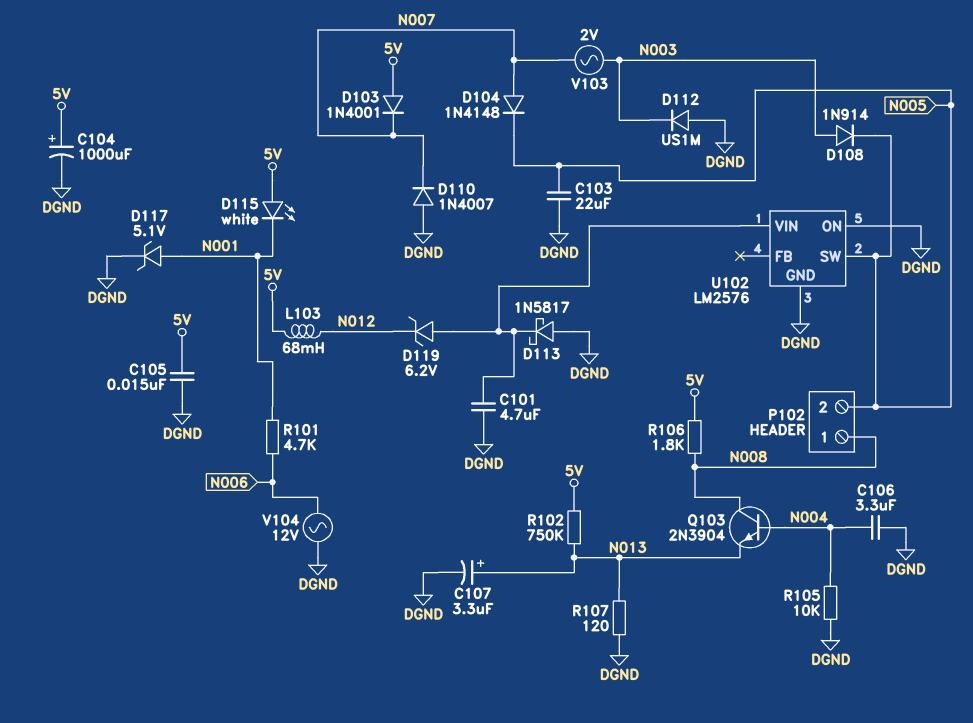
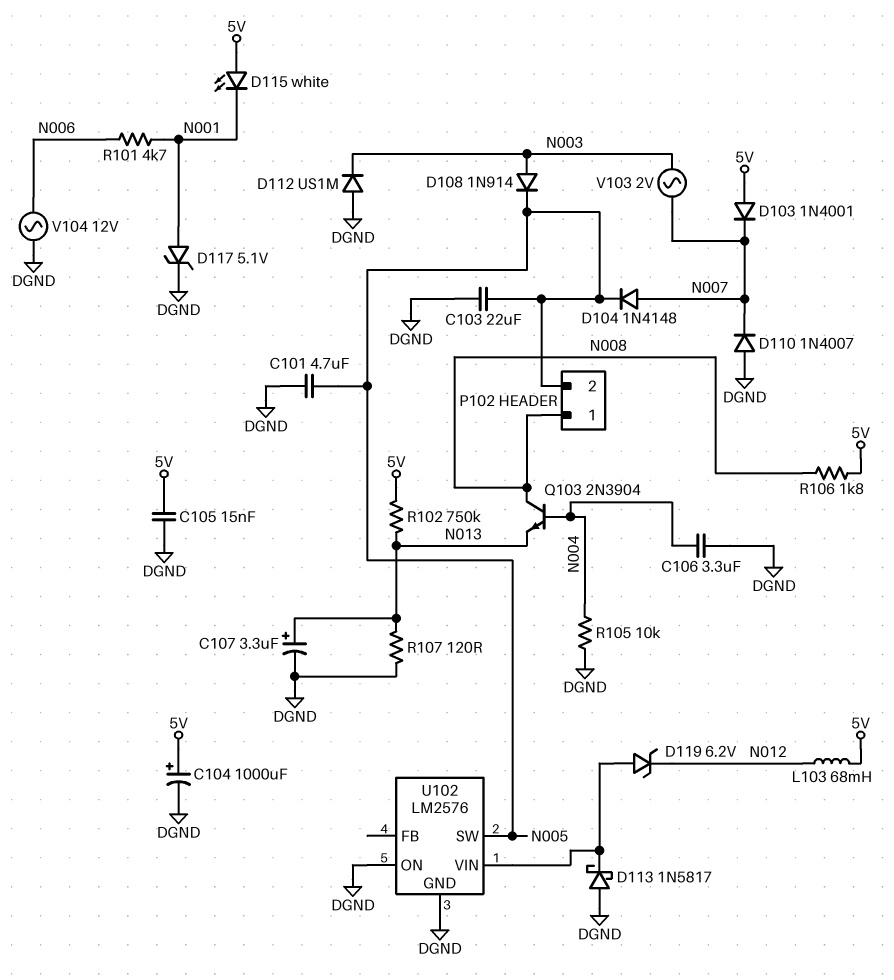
C101: 4.7uF (DGND, U102/VIN) -> 4.7uF (DGND, N005)

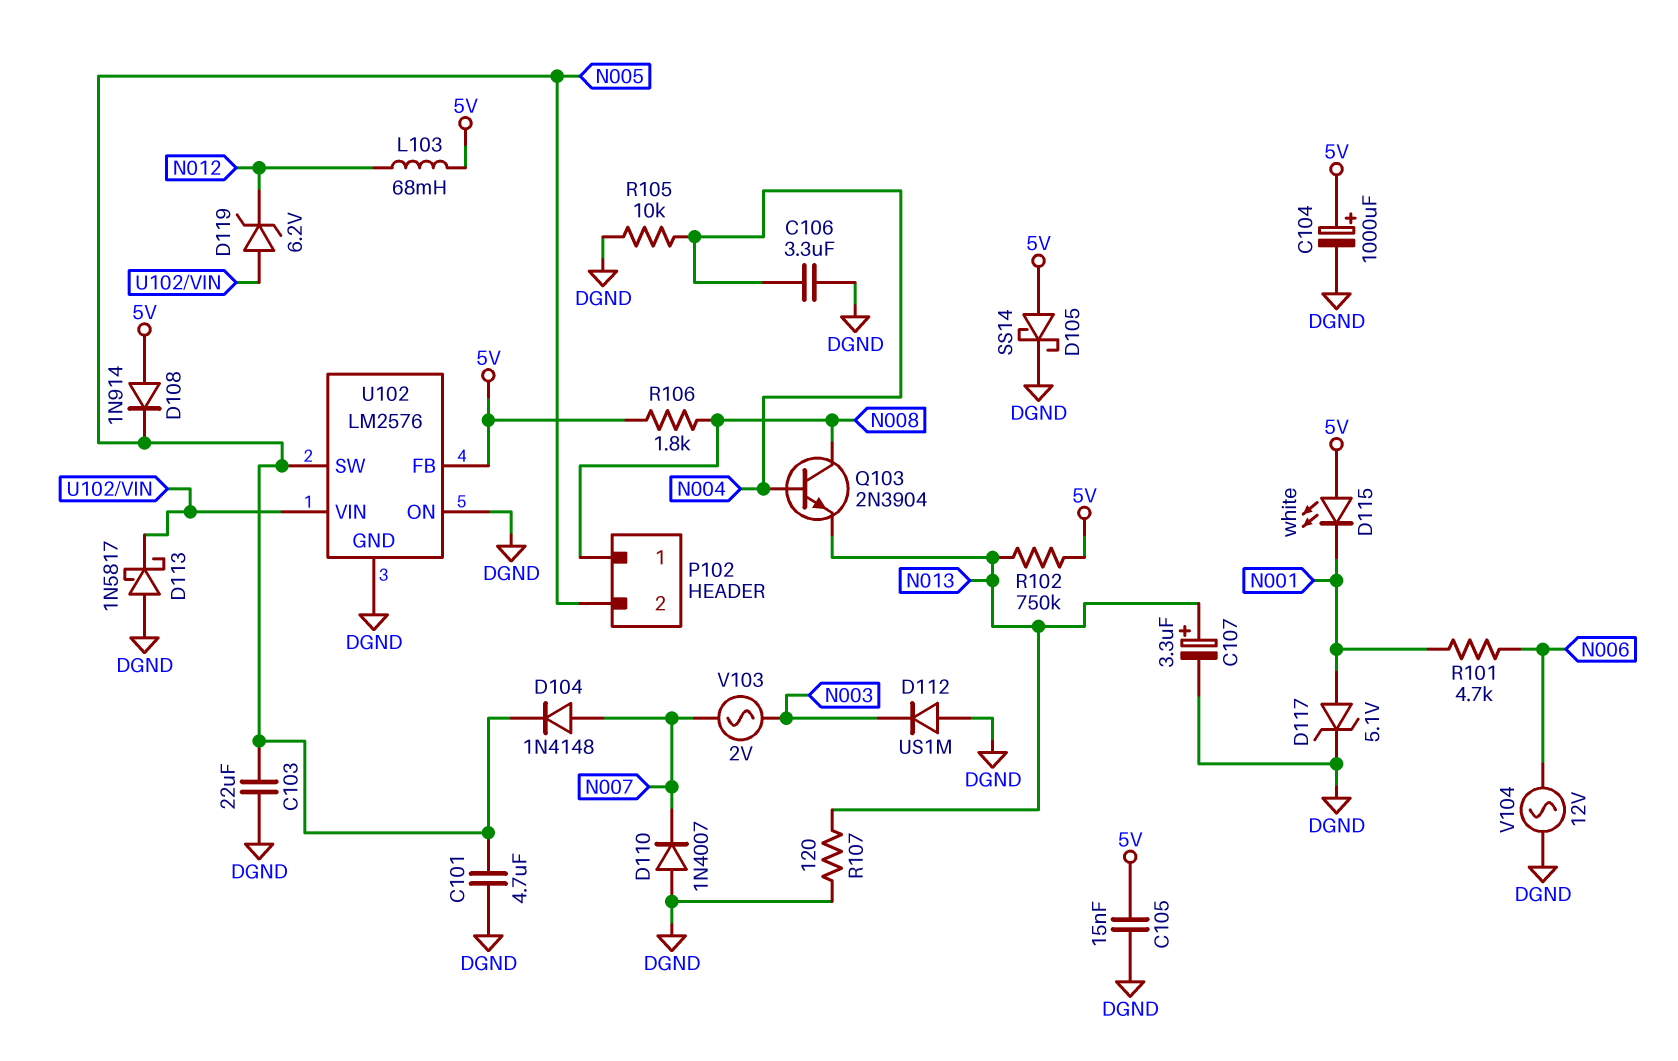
D103: diode 1N4001 (A 5V, K N007) -> none
D105: none -> schottky SS14 (A 5V, K DGND)
D108: diode 1N914 (A N003, K N005) -> diode 1N914 (A 5V, K N005)
U102 pin FB: none -> 5V

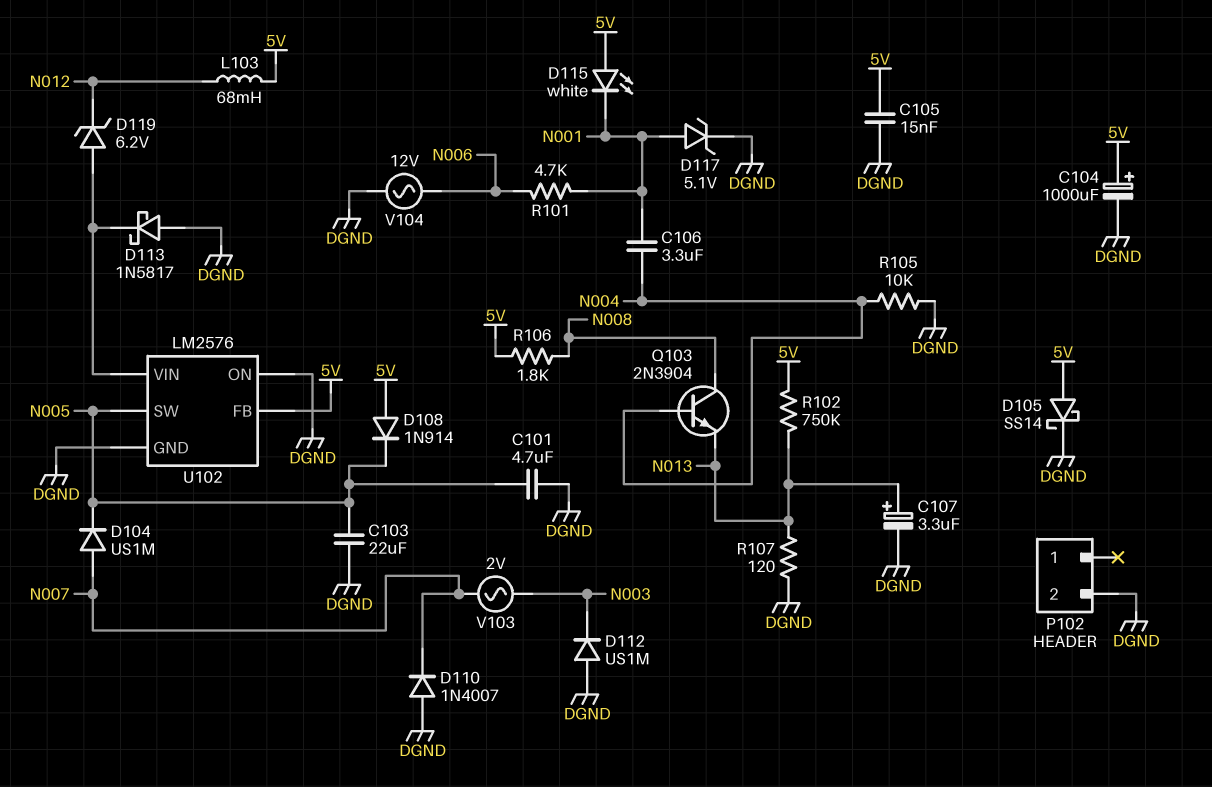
C106: 3.3uF (DGND, N004) -> 3.3uF (N001, N004)
D104: diode 1N4148 (A N007, K N005) -> diode US1M (A N007, K N005)
P102 pin 1: N008 -> none
P102 pin 2: N005 -> DGND

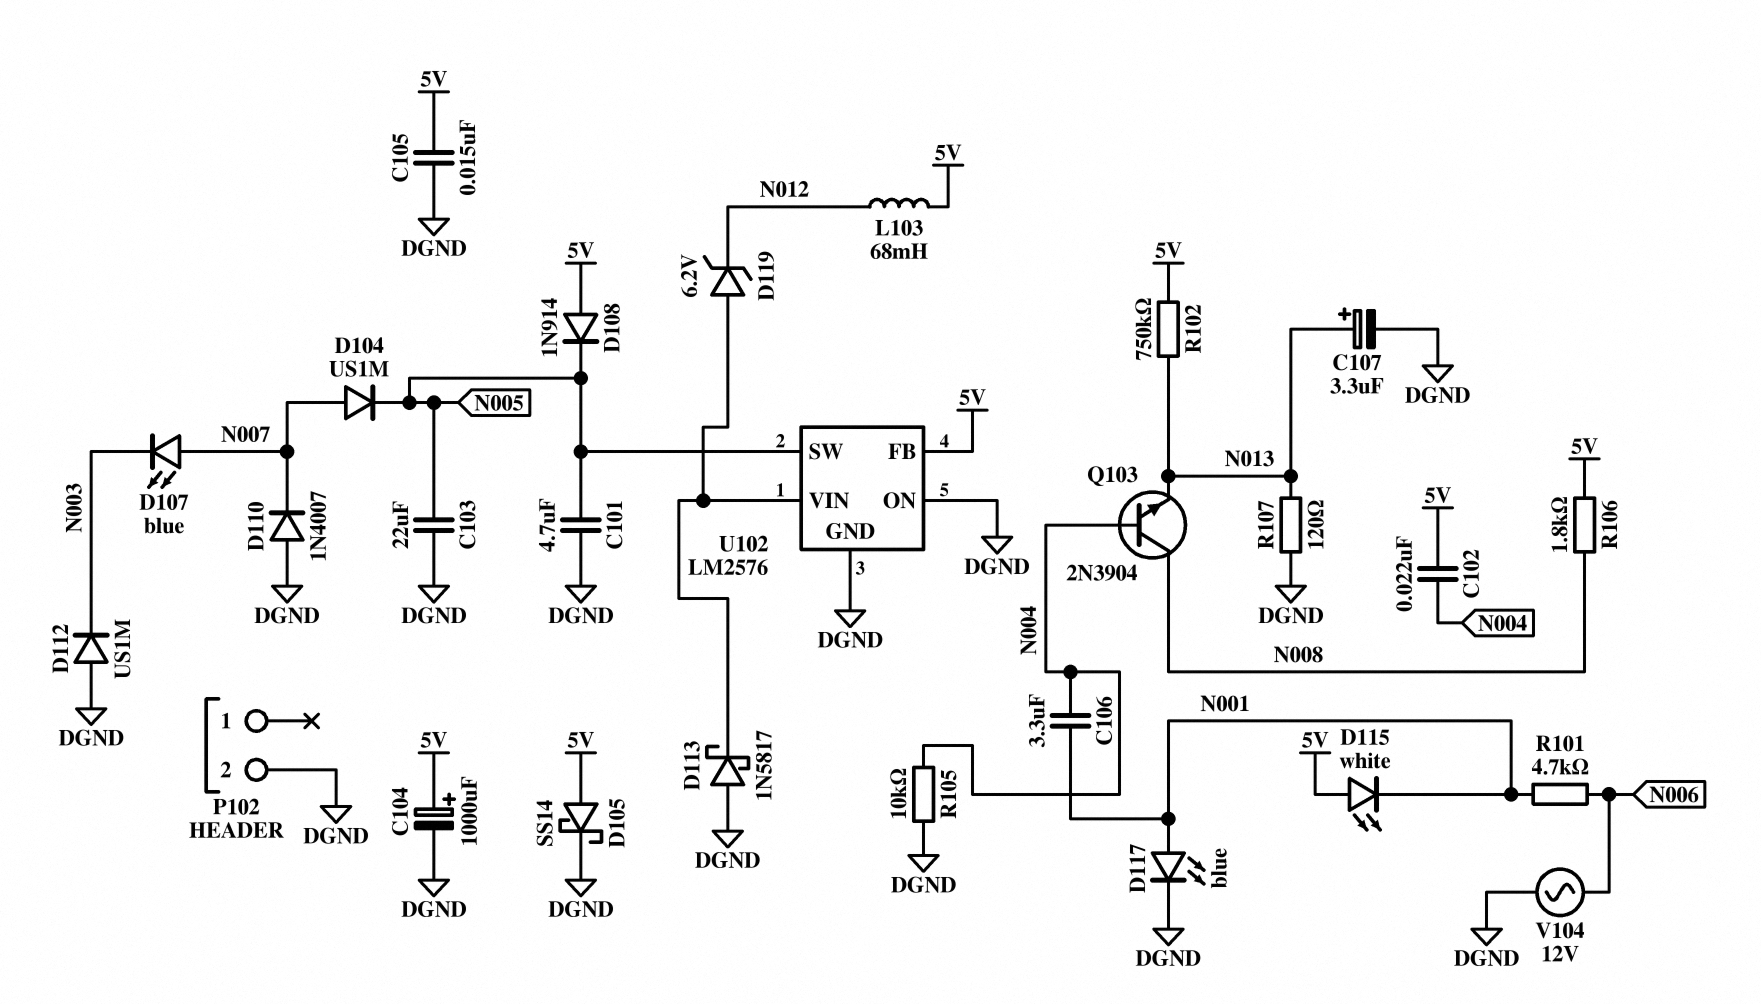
C102: none -> 22nF (5V, N004)
D107: none -> LED blue (A N007, K N003)
D117: zener 5.1V (A N001, K DGND) -> LED blue (A N001, K DGND)
V103: AC 2V (N003, N007) -> none

